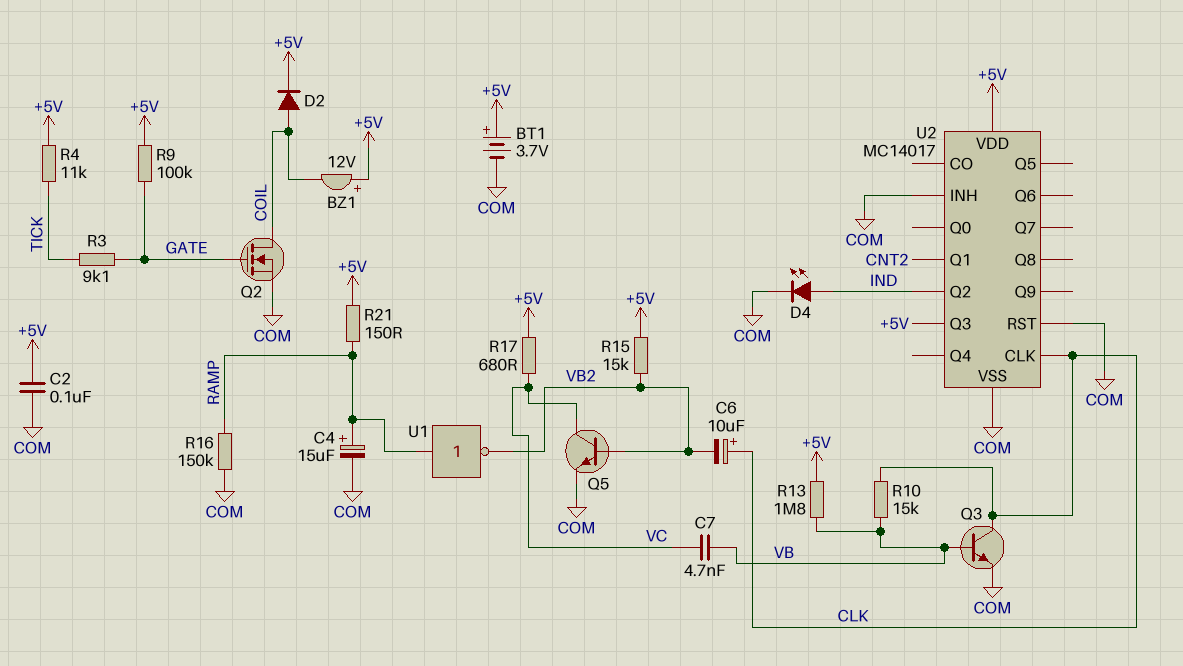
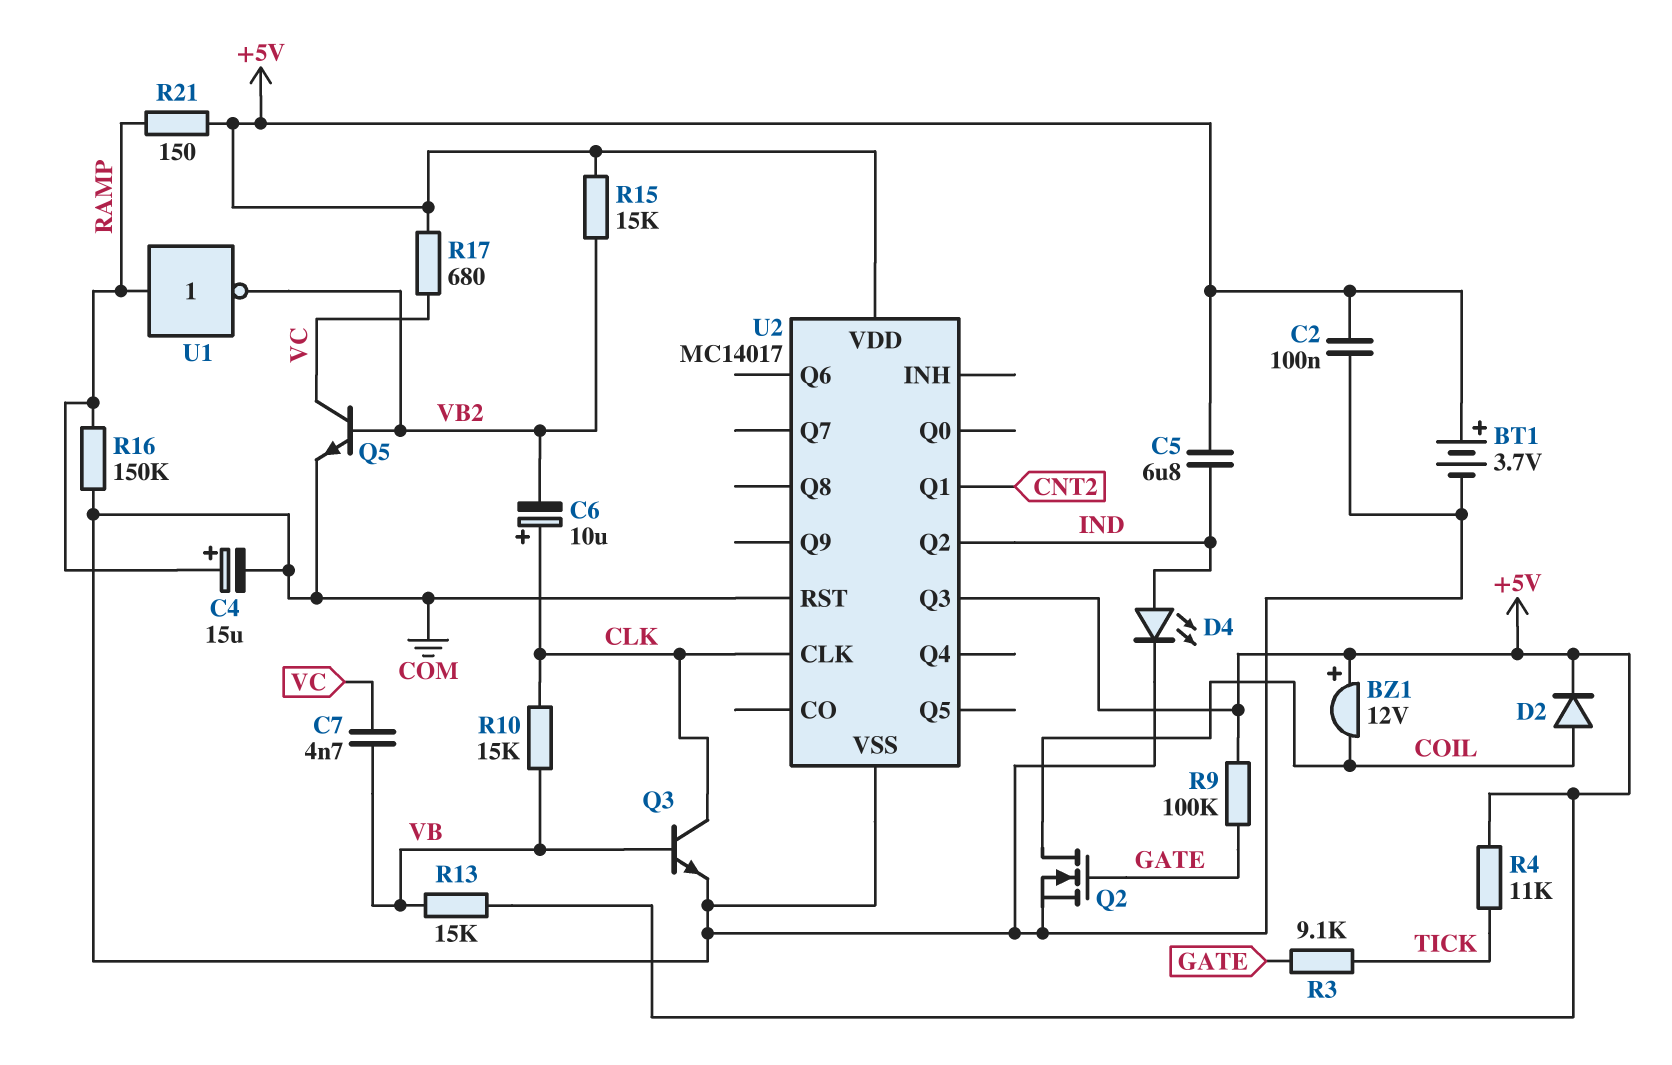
C5: none -> 6.8uF (+5V, IND)
R13: 1.8M (+5V, VB) -> 15k (+5V, VB)
U2 pin INH: COM -> none

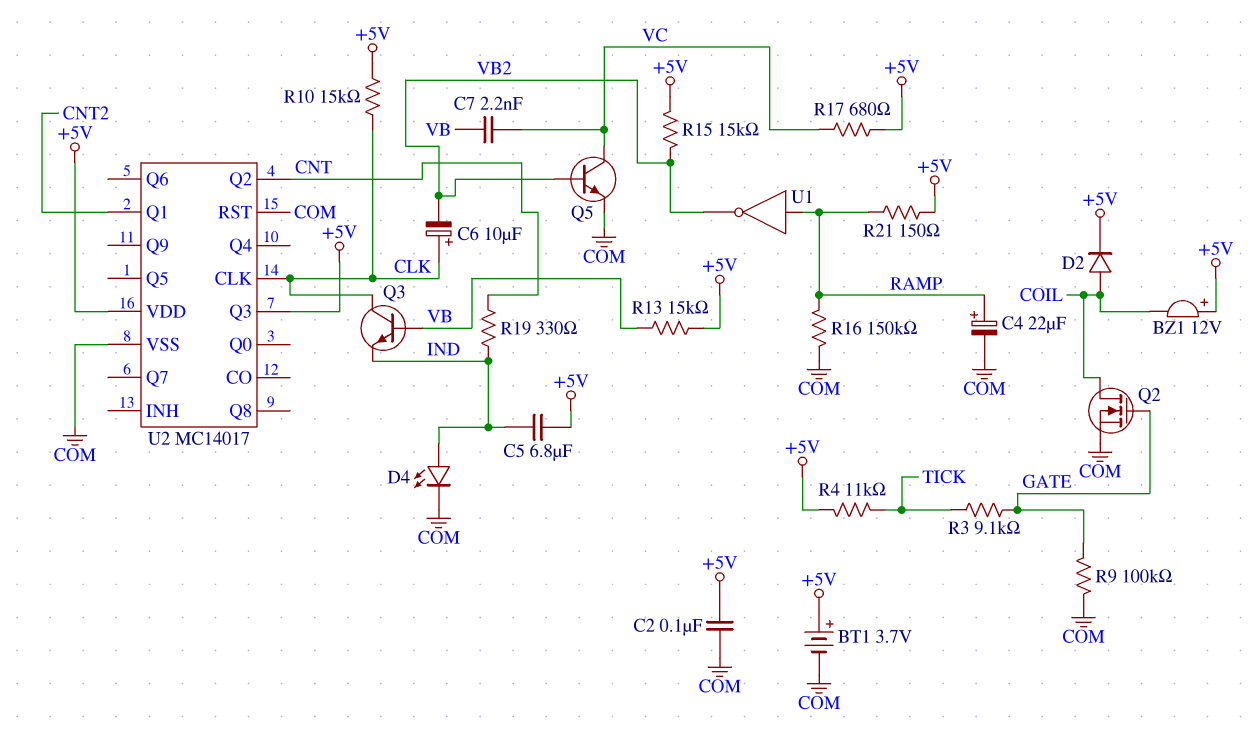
C4: 15uF (plus RAMP, minus COM) -> 22uF (plus RAMP, minus COM)
C7: 4.7nF (VB, VC) -> 2.2nF (VB, VC)
Q3: NPN (B VB, C CLK, E COM) -> NPN (B VB, C CLK, E IND)
R9: 100k (+5V, GATE) -> 100k (COM, GATE)
R10: 15k (CLK, VB) -> 15k (+5V, CLK)
R19: none -> 330 (CNT, IND)
U2 pin Q2: IND -> CNT

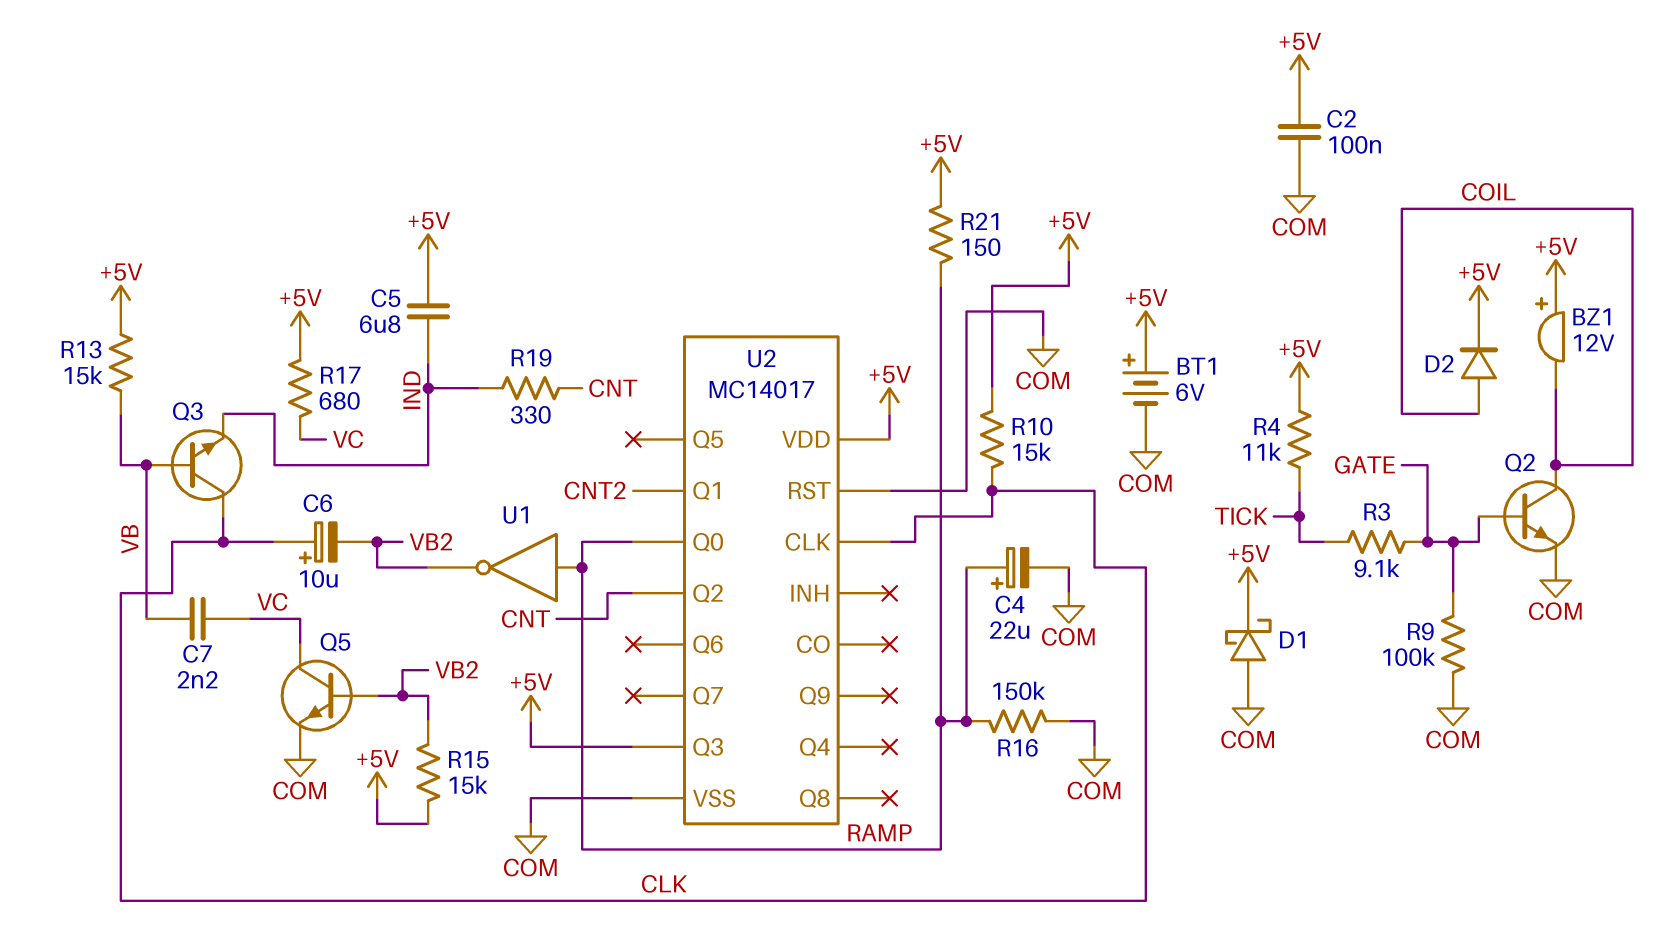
BT1: 3.7V (plus +5V, minus COM) -> 6V (plus +5V, minus COM)
D1: none -> schottky (A COM, K +5V)
D4: LED (A IND, K COM) -> none
Q2: NMOS (G GATE, D COIL, S COM) -> NPN (B GATE, C COIL, E COM)
U2 pin Q0: none -> RAMP

